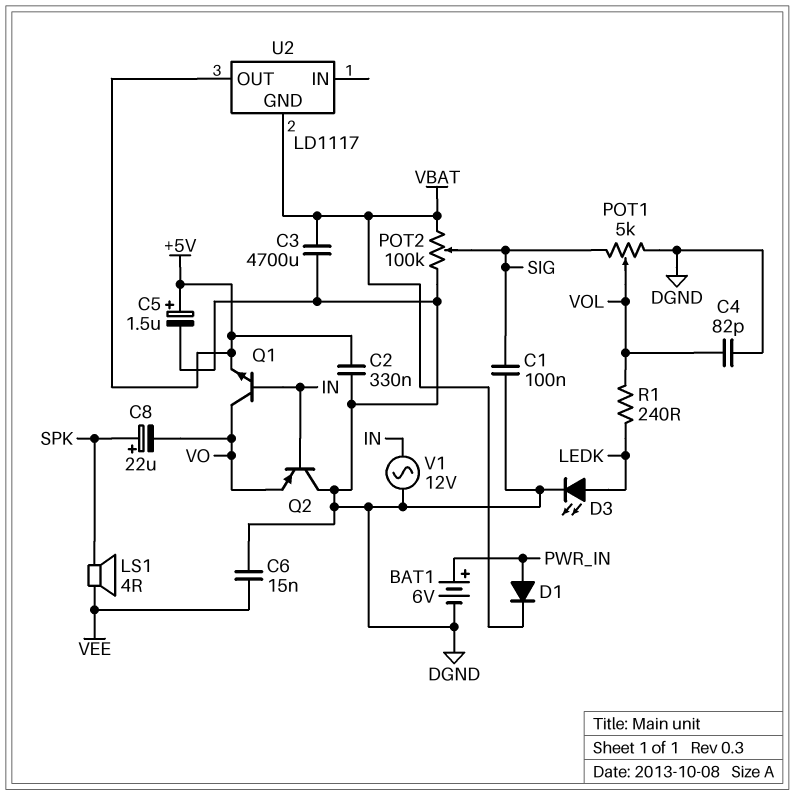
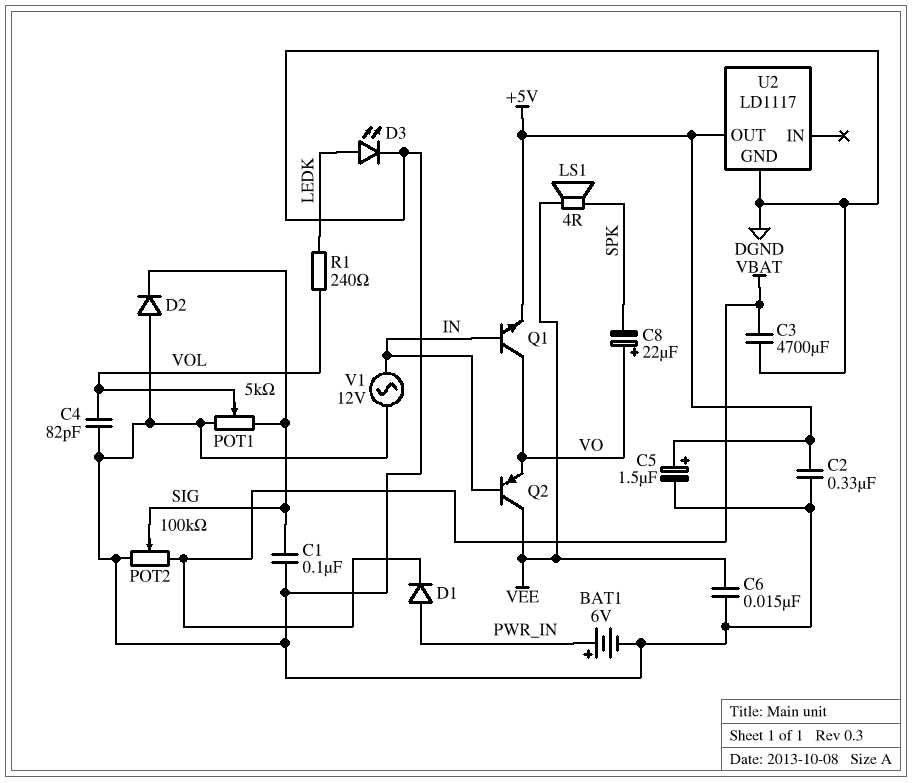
C8: 22uF (plus SPK, minus VO) -> 22uF (plus VO, minus SPK)
D2: none -> diode (A DGND, K SIG)
Q2: PNP (B IN, C DGND, E VO) -> PNP (B IN, C VEE, E VO)
U2 pin GND: VBAT -> DGND

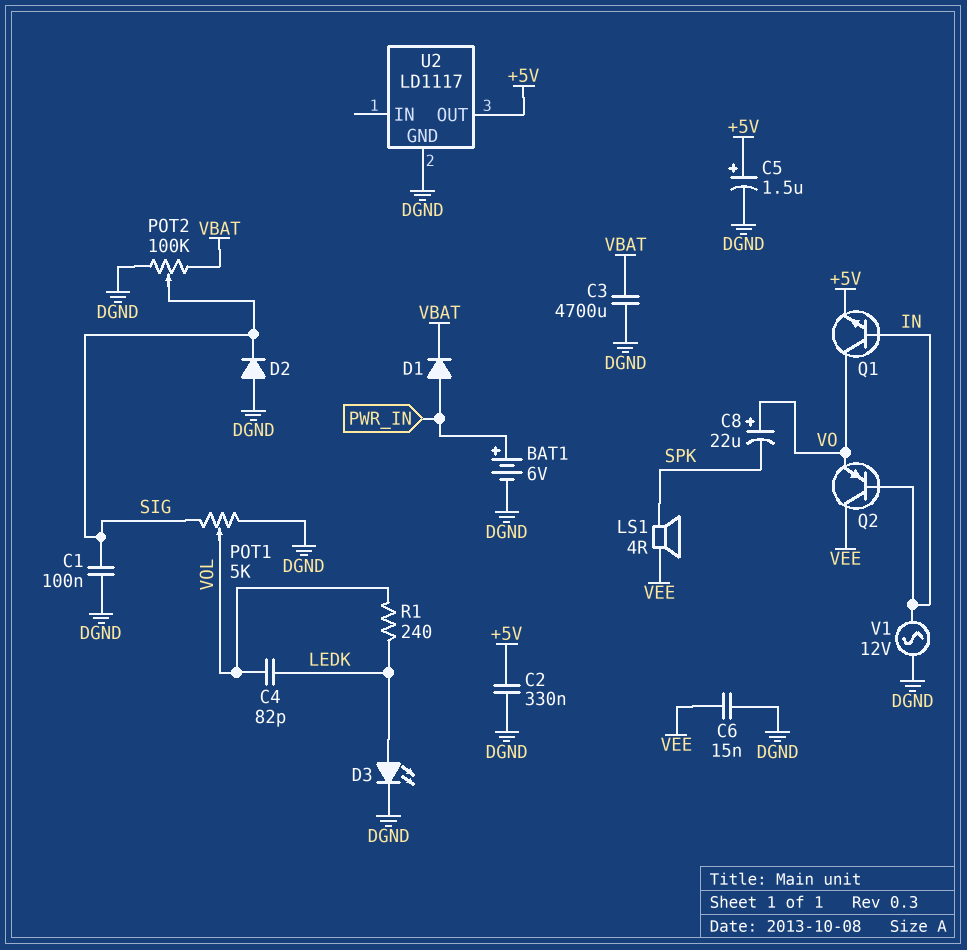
C4: 82pF (DGND, VOL) -> 82pF (LEDK, VOL)

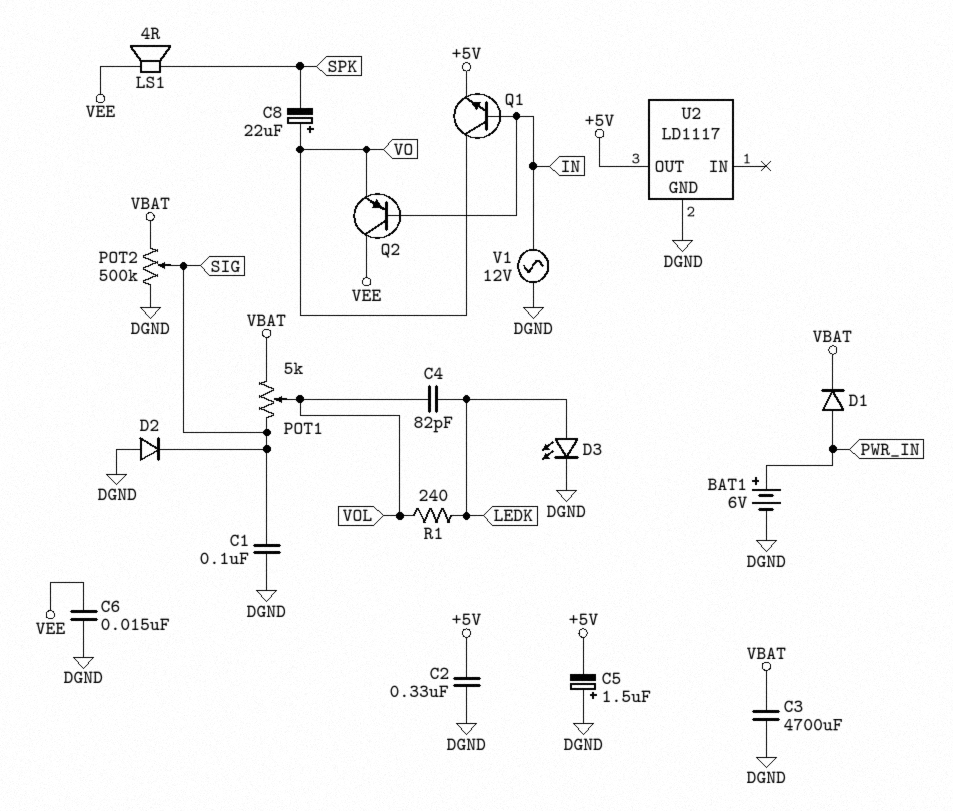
C5: 1.5uF (plus +5V, minus DGND) -> 1.5uF (plus DGND, minus +5V)
POT1: 5k (DGND, SIG, wiper VOL) -> 5k (SIG, VBAT, wiper VOL)
POT2: 100k (DGND, VBAT, wiper SIG) -> 500k (DGND, VBAT, wiper SIG)

